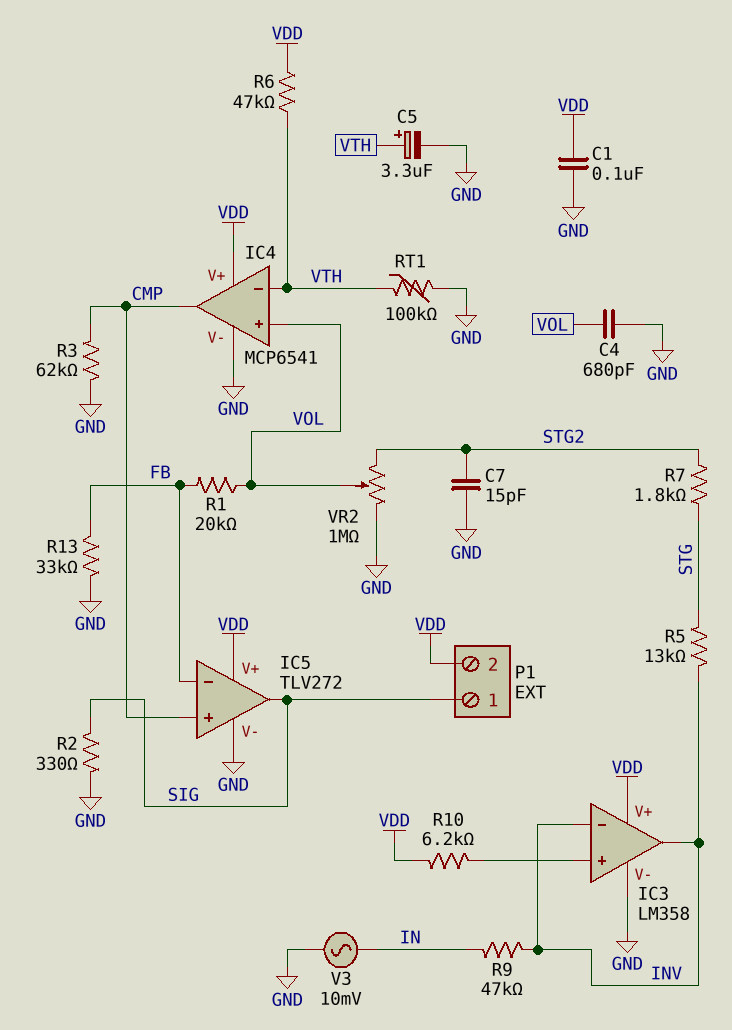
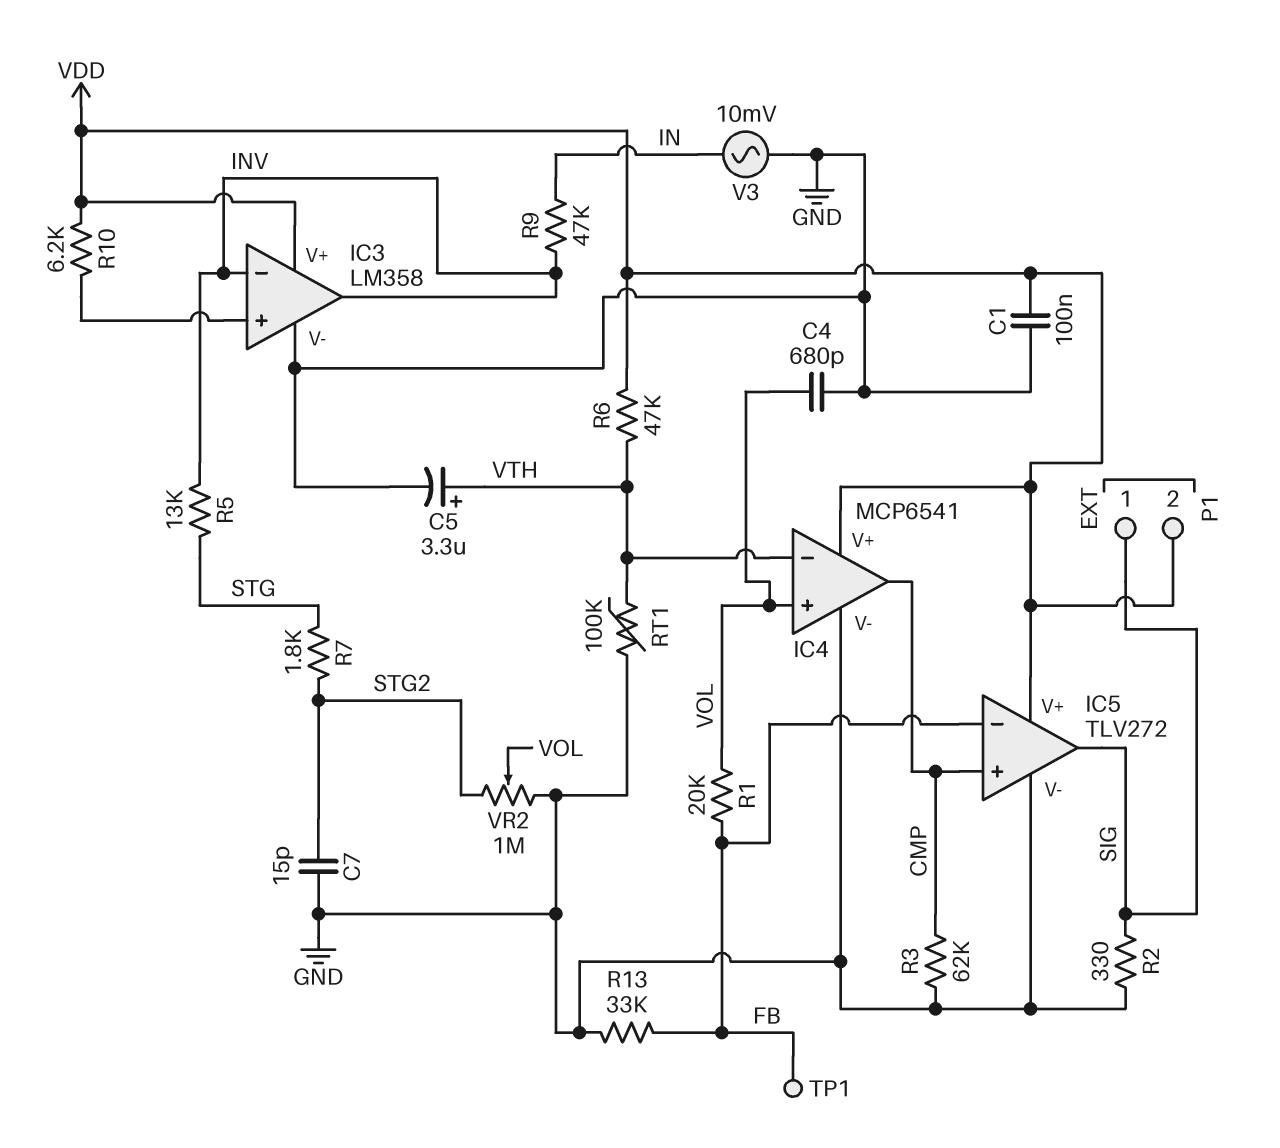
TP1: none -> test point (FB)

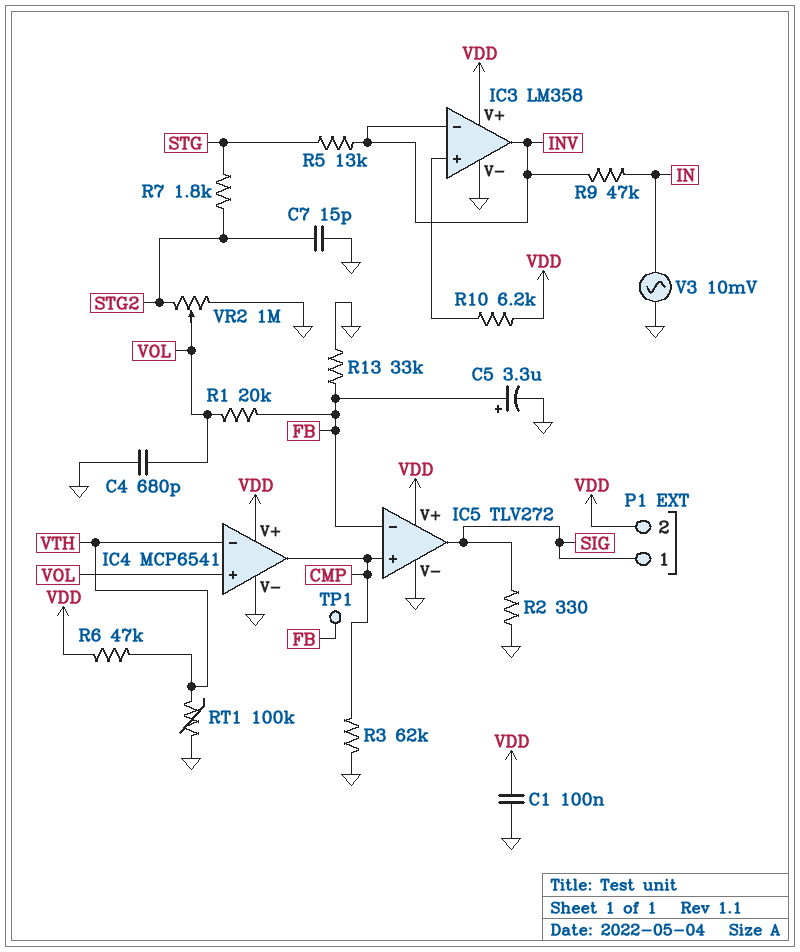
C5: 3.3uF (plus VTH, minus GND) -> 3.3uF (plus FB, minus GND)

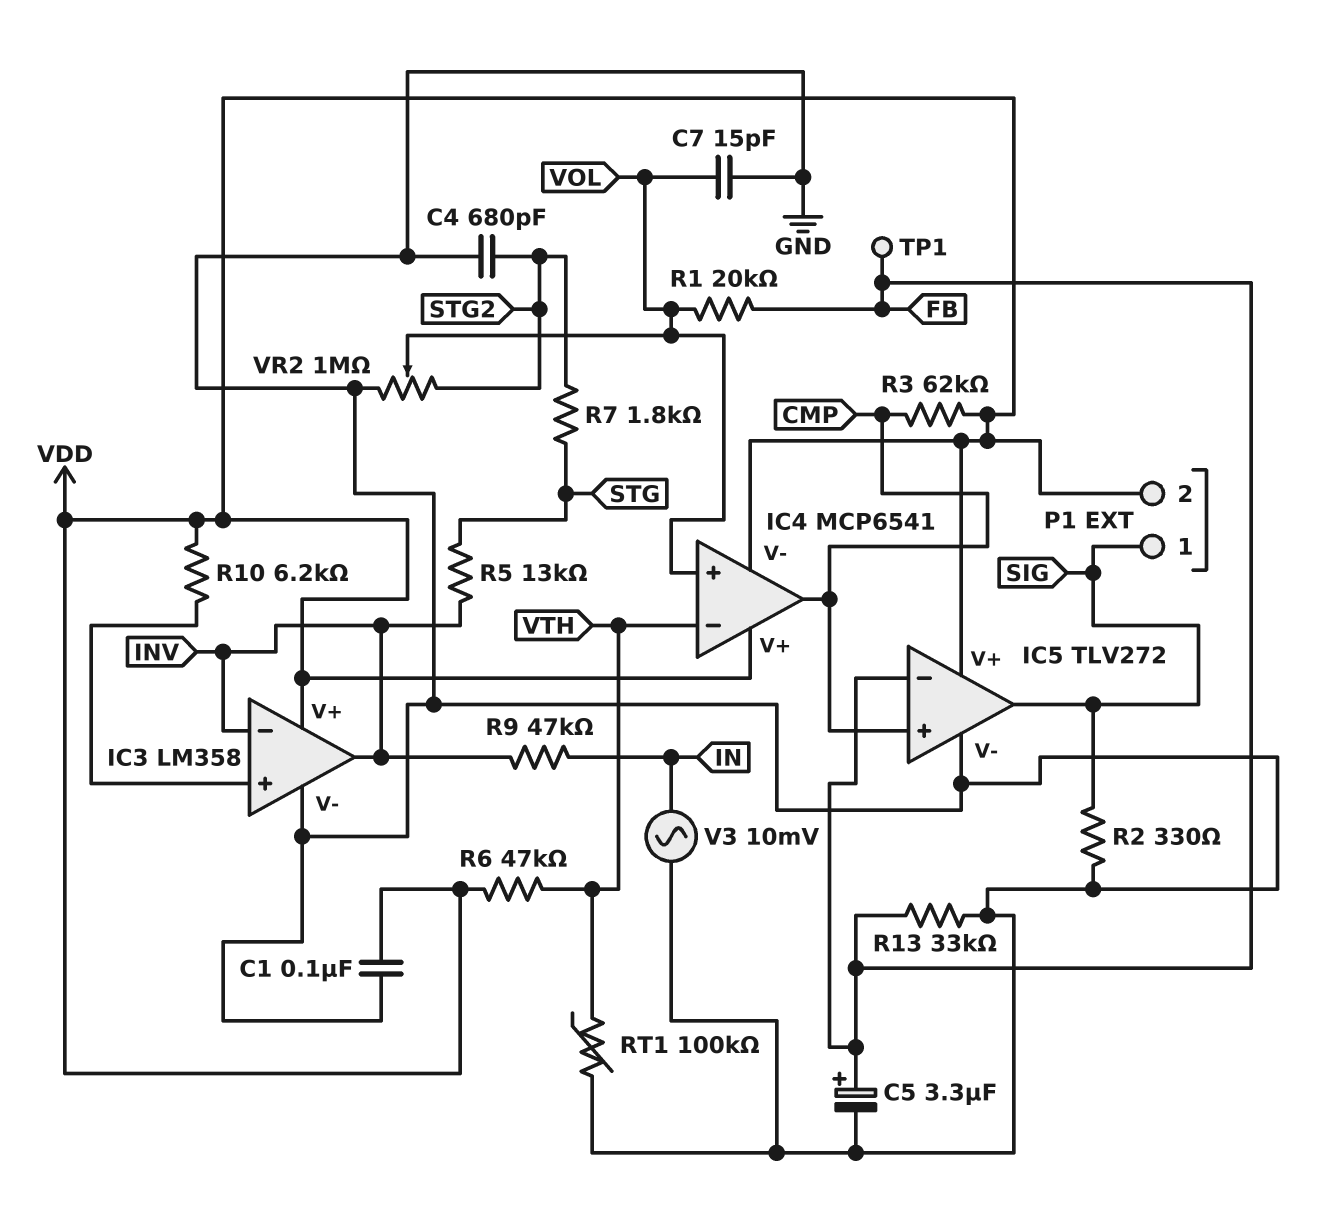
C4: 680pF (GND, VOL) -> 680pF (GND, STG2)
C7: 15pF (GND, STG2) -> 15pF (GND, VOL)
IC4 pin V-: GND -> VDD
R3: 62k (CMP, GND) -> 62k (CMP, VDD)

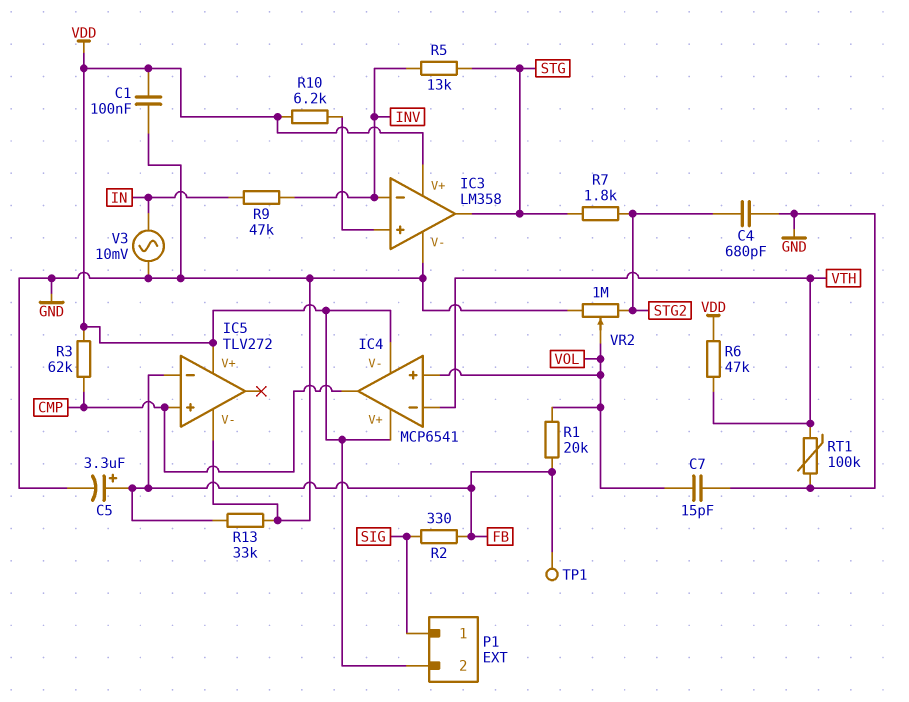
IC3 pin out: INV -> STG
IC5 pin out: SIG -> none
R2: 330 (GND, SIG) -> 330 (FB, SIG)

